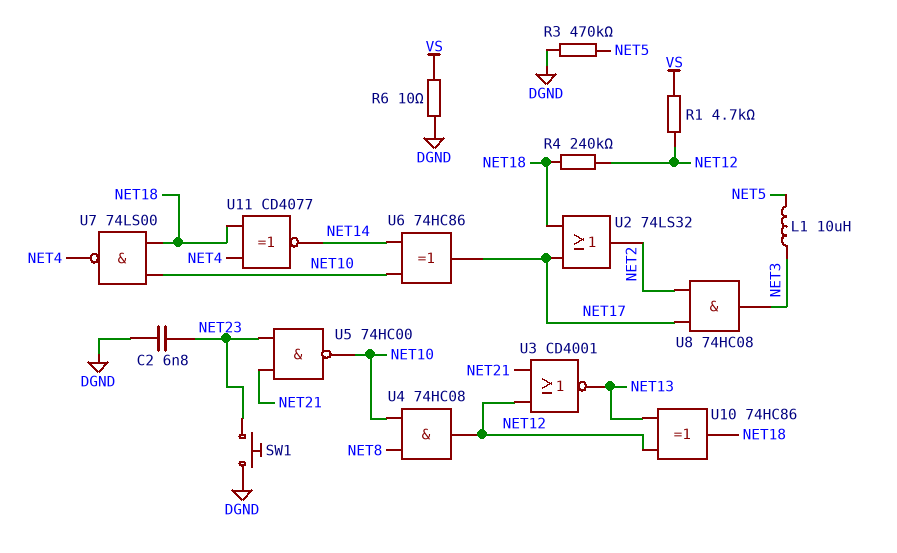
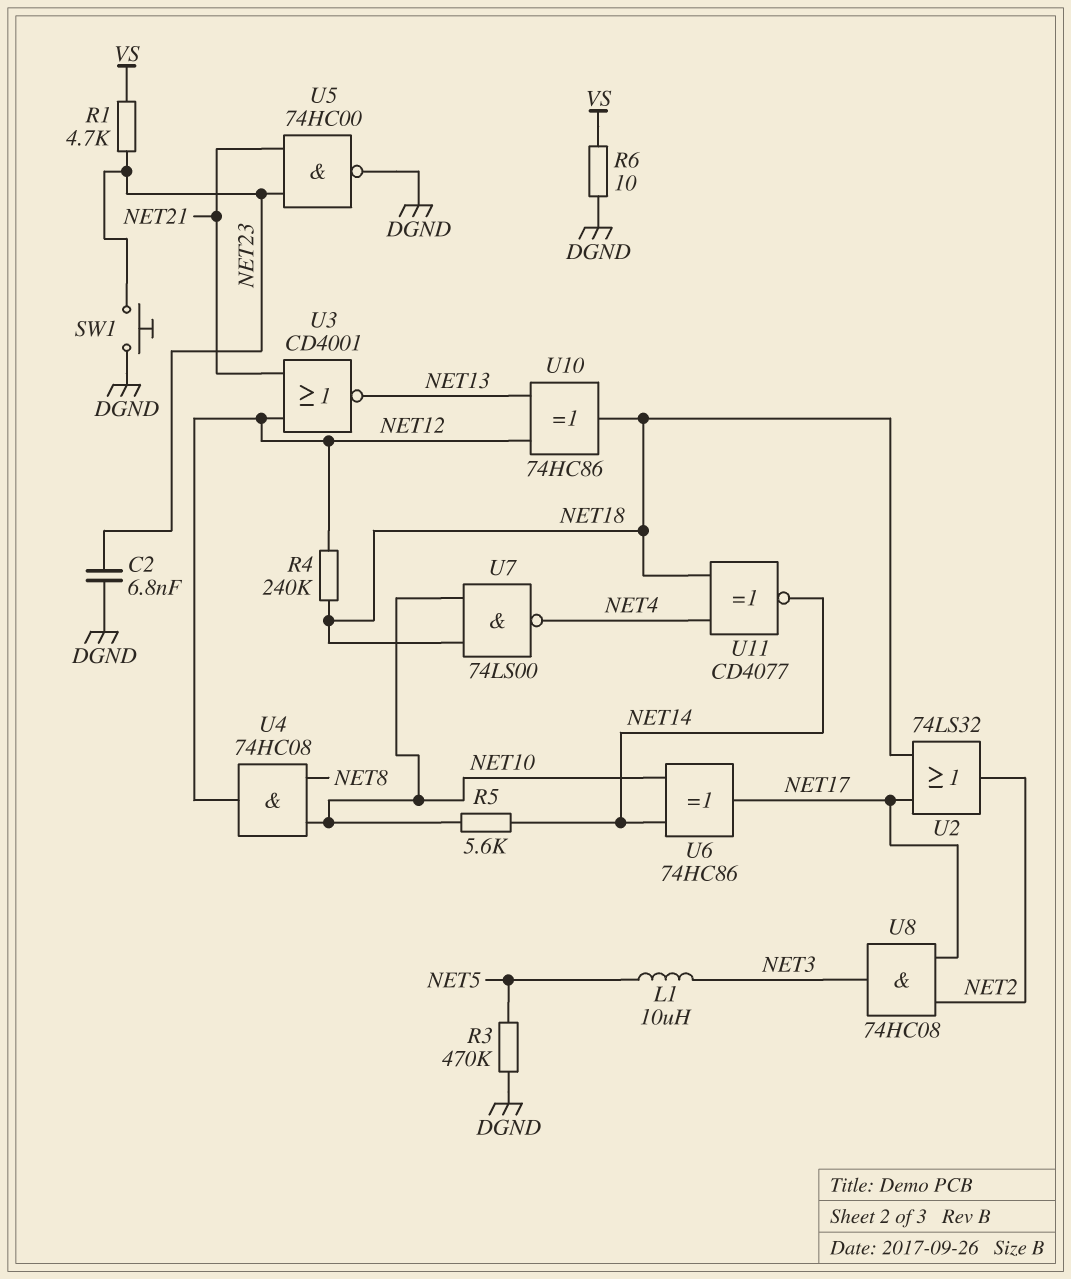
R1: 4.7k (NET12, VS) -> 4.7k (NET23, VS)
R5: none -> 5.6k (NET10, NET14)
U5: NAND 74HC00 (in NET21, in NET23, out NET10) -> NAND 74HC00 (in NET21, in NET23, out DGND)

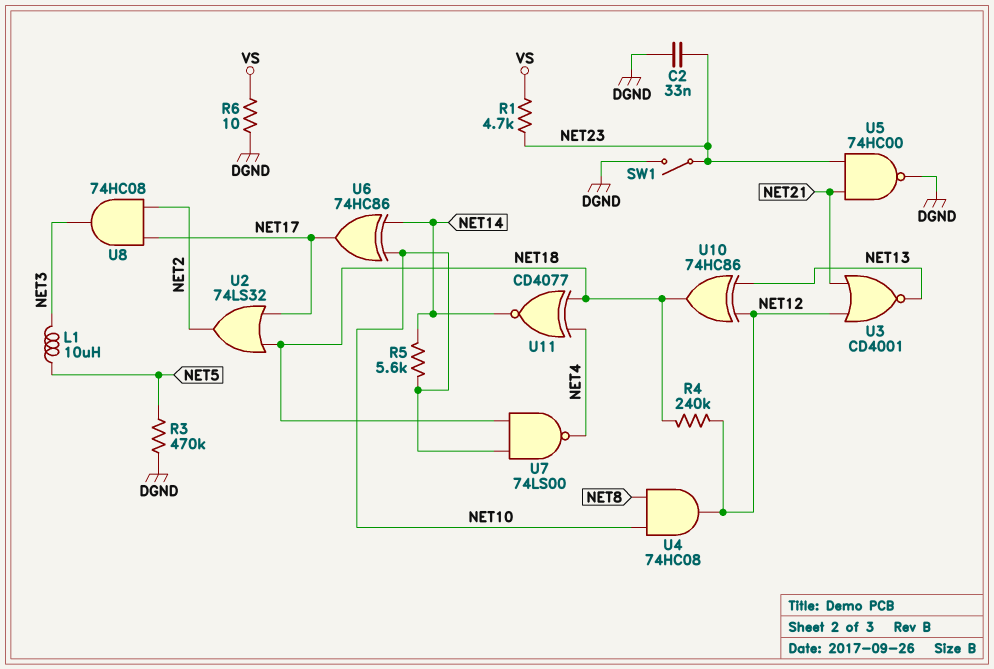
C2: 6.8nF (DGND, NET23) -> 33nF (DGND, NET23)
SW1: button (DGND, NET23) -> switch (DGND, NET23)

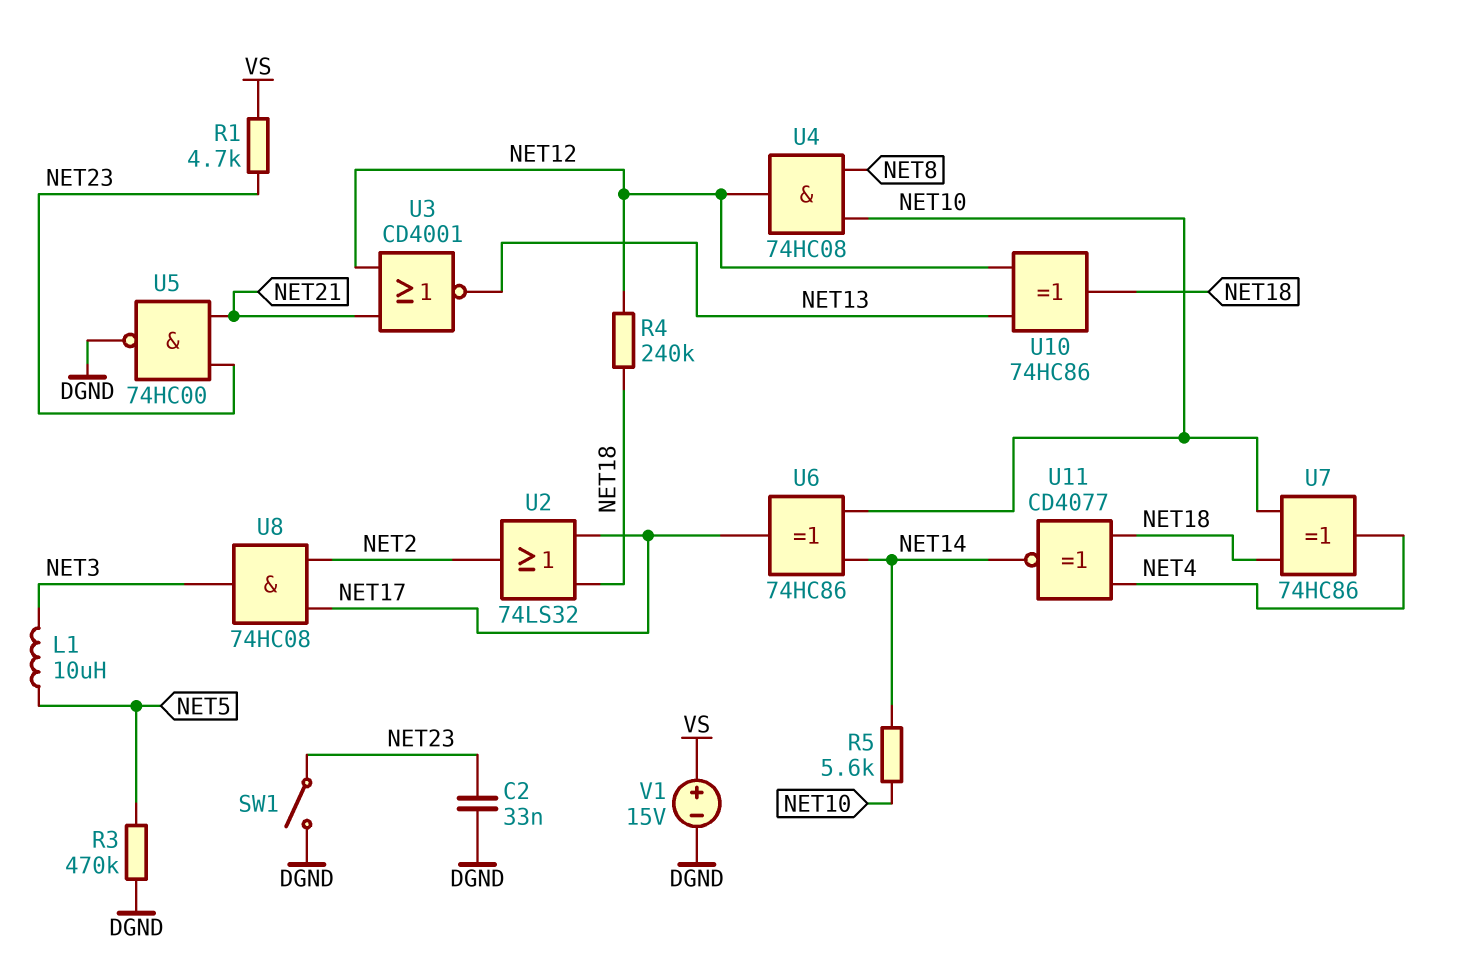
R6: 10 (DGND, VS) -> none
U7: NAND 74LS00 (in NET10, in NET18, out NET4) -> XOR 74HC86 (in NET10, in NET18, out NET4)
V1: none -> 15V (plus VS, minus DGND)

